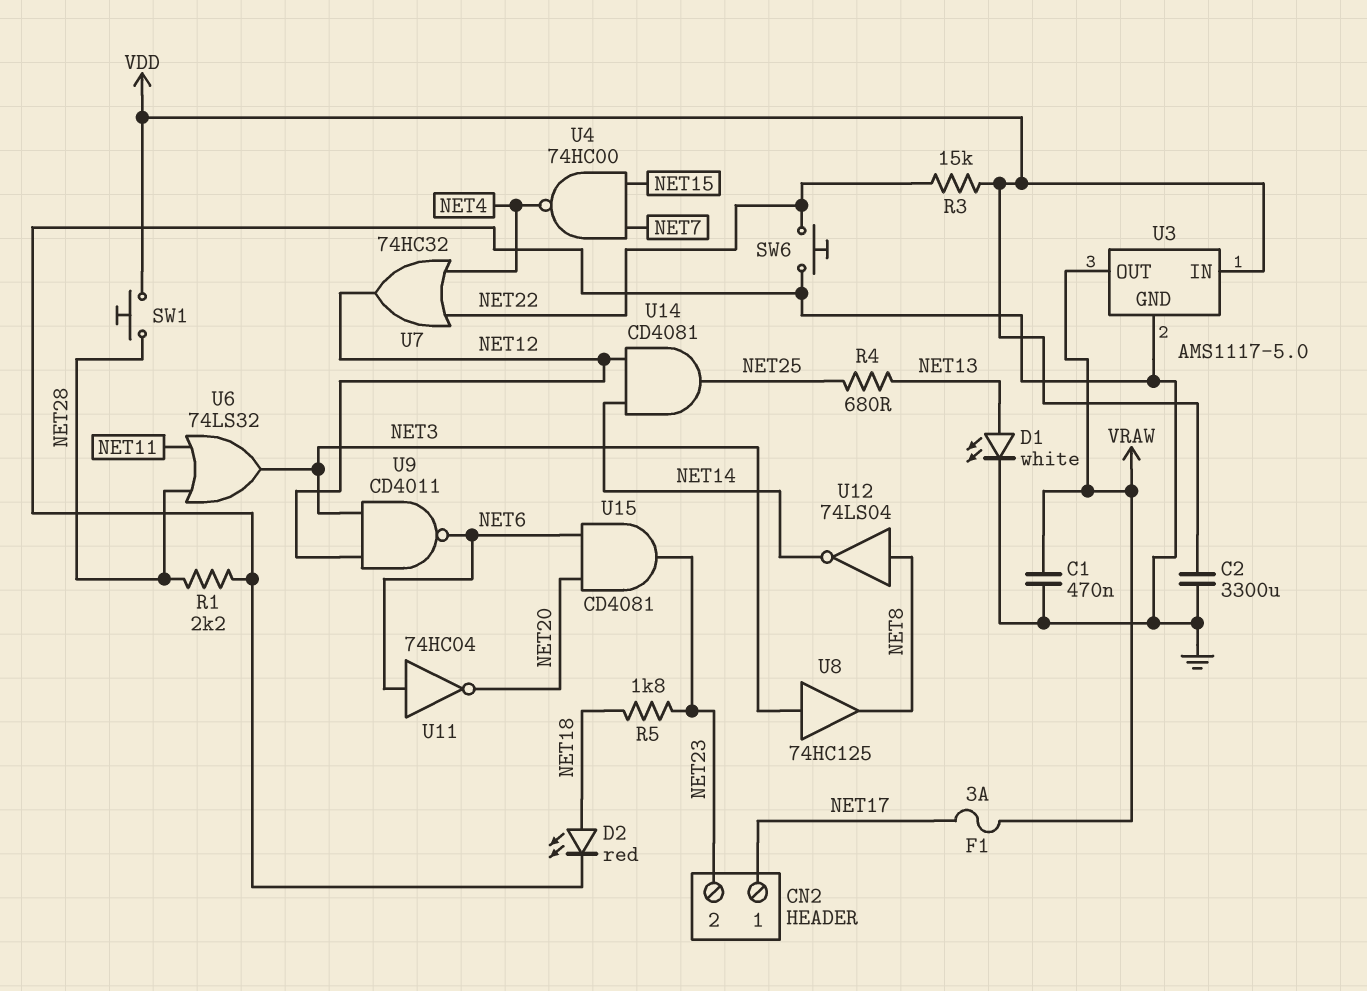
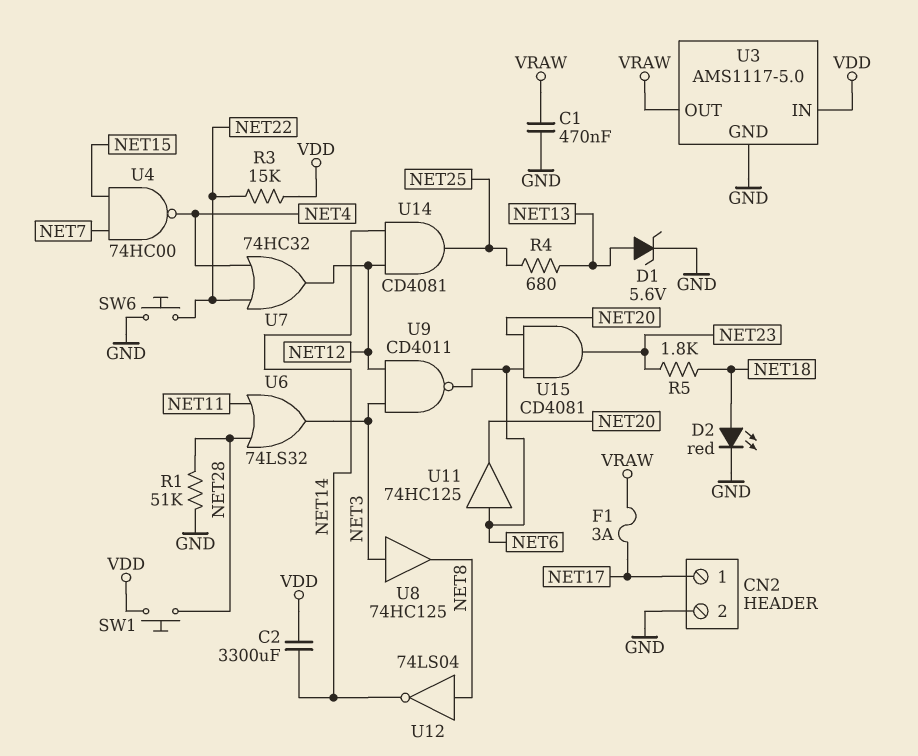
C2: 3300uF (GND, VDD) -> 3300uF (NET14, VDD)
CN2 pin 2: NET23 -> GND
D1: LED white (A NET13, K GND) -> zener 5.6V (A NET13, K GND)
R1: 2.2k (GND, NET28) -> 51k (GND, NET28)
U11: NOT 74HC04 (in NET6, out NET20) -> buffer 74HC125 (in NET6, out NET20)

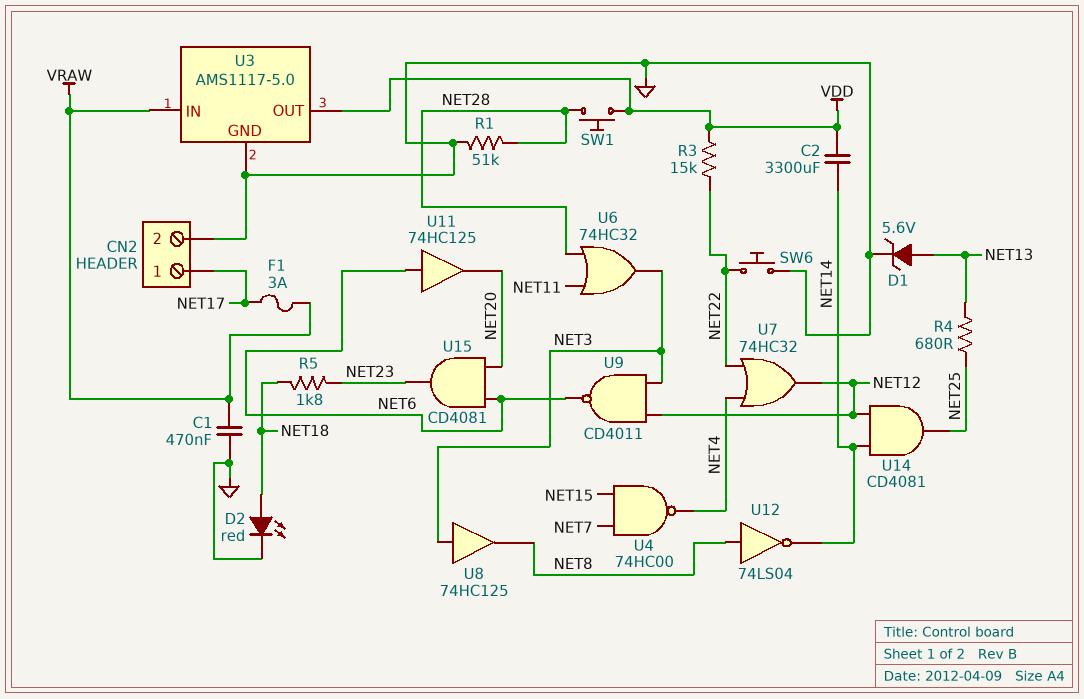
U3 pin IN: VDD -> VRAW
U3 pin OUT: VRAW -> VDD
U6: OR 74LS32 (in NET11, in NET28, out NET3) -> OR 74HC32 (in NET11, in NET28, out NET3)

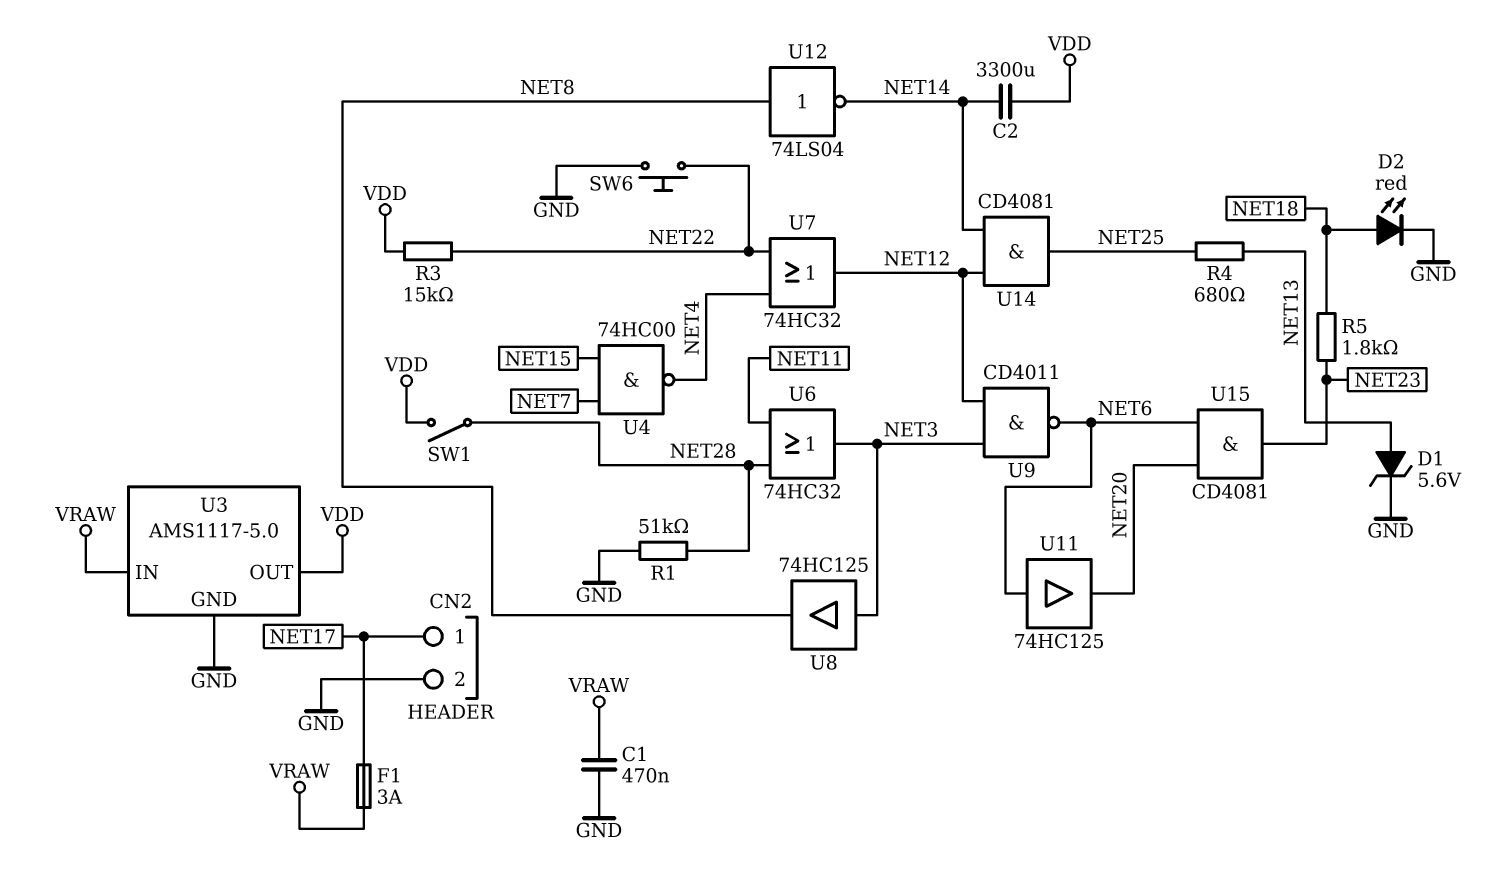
SW1: button (NET28, VDD) -> switch (NET28, VDD)

